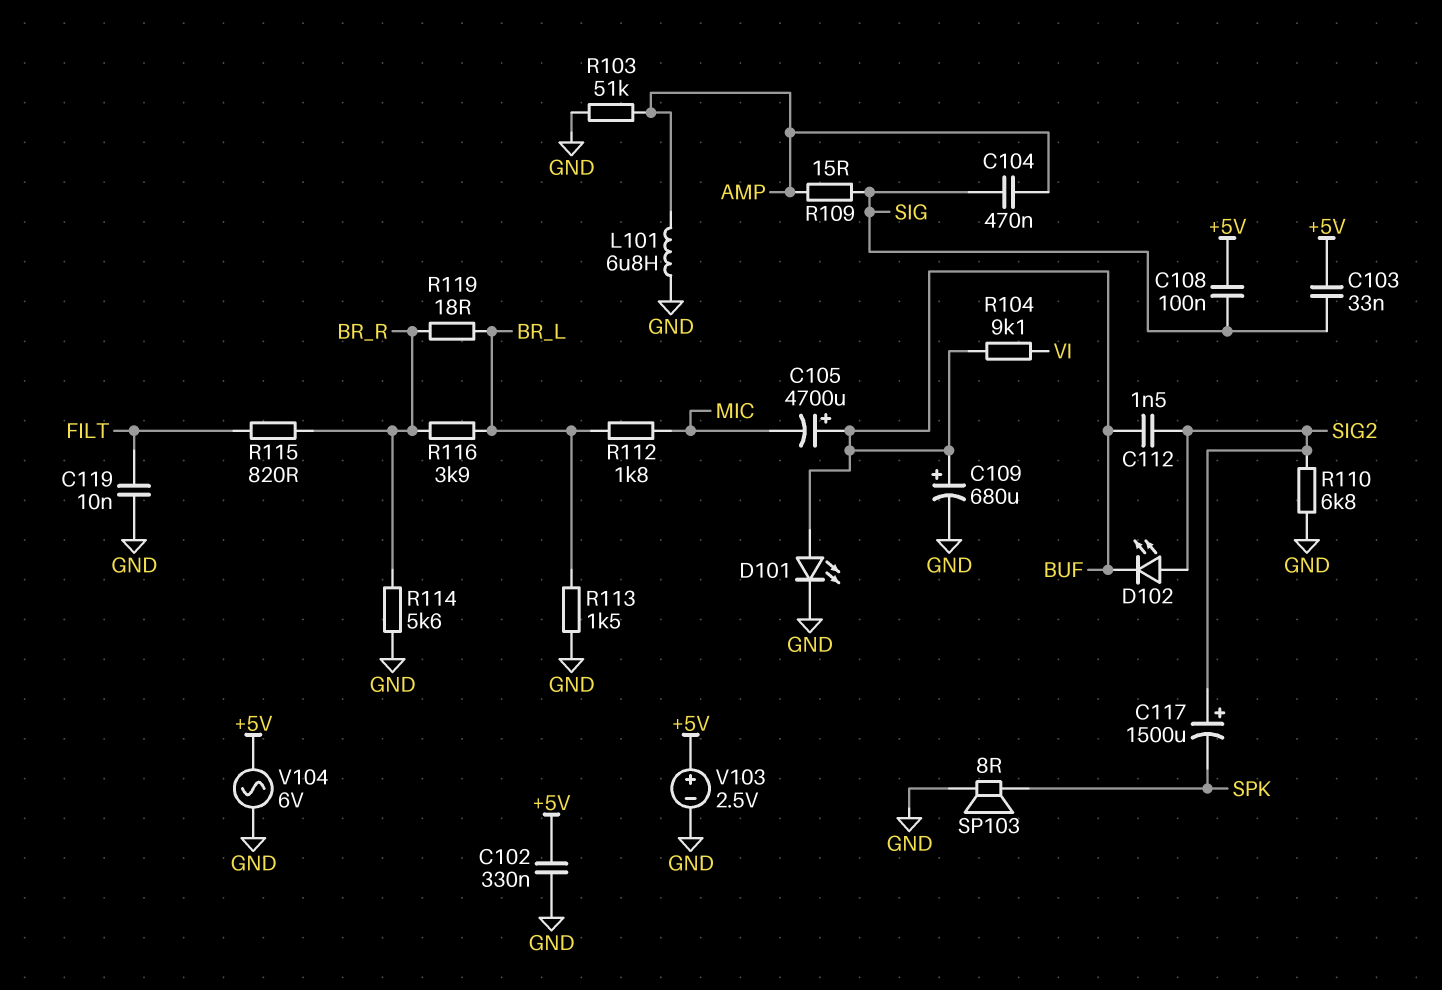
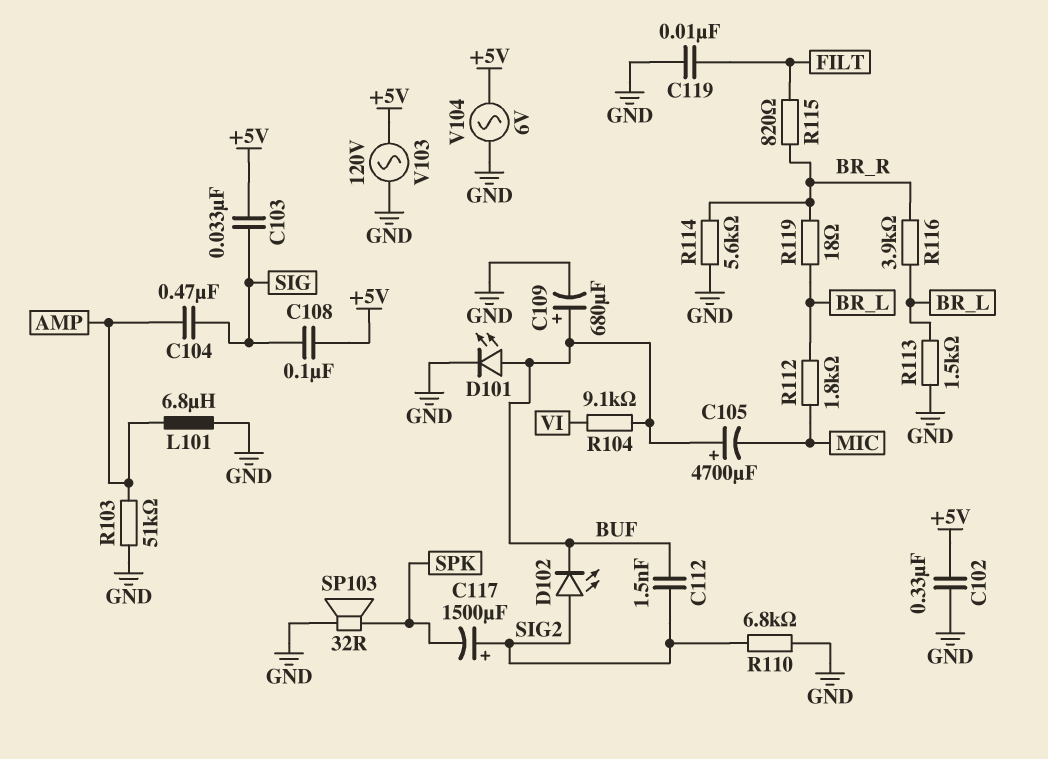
R109: 15 (AMP, SIG) -> none
SP103: speaker 8R (GND, SPK) -> speaker 32R (GND, SPK)
V103: 2.5V (plus +5V, minus GND) -> AC 120V (+5V, GND)

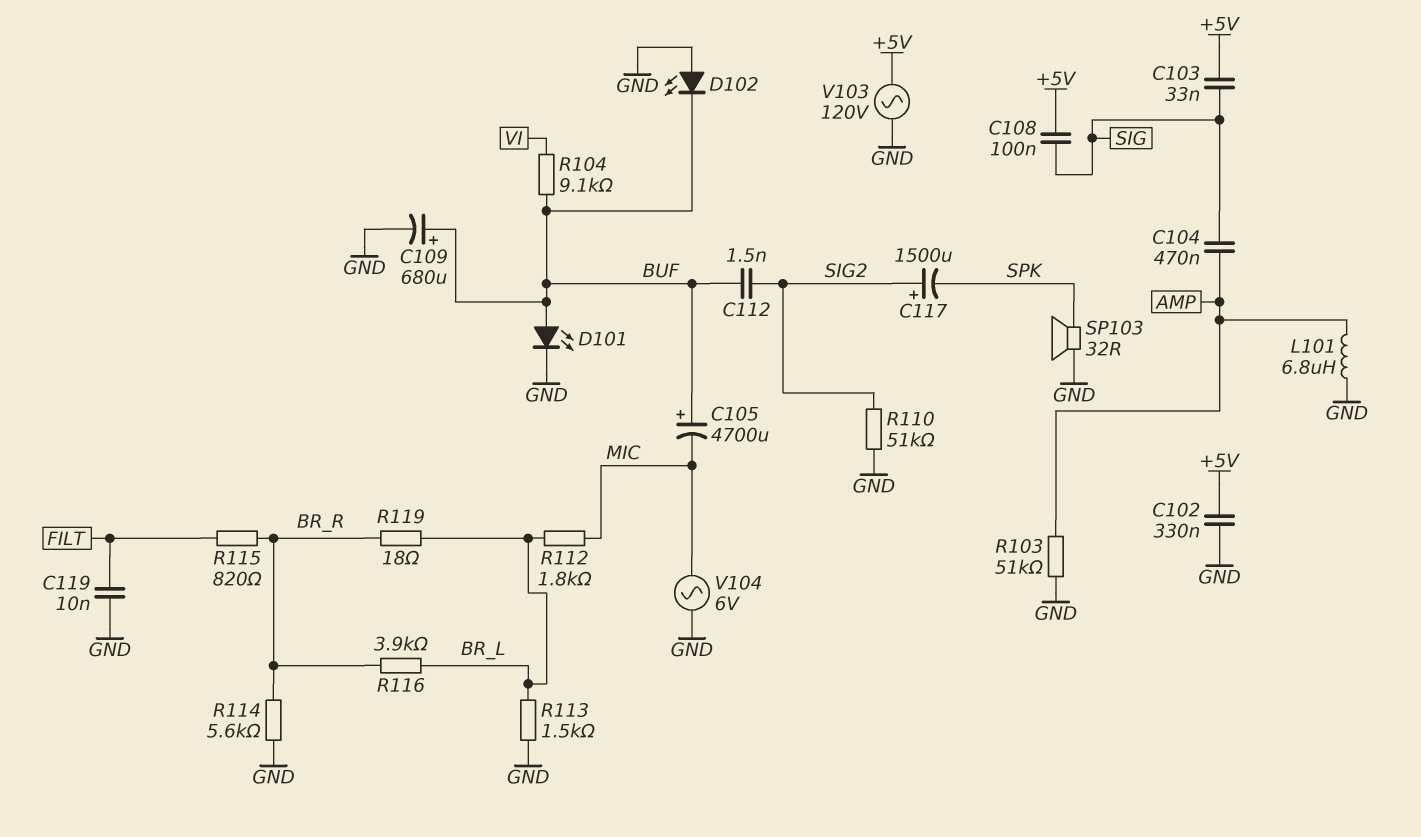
D102: LED (A SIG2, K BUF) -> LED (A GND, K BUF)
R110: 6.8k (GND, SIG2) -> 51k (GND, SIG2)
V104: AC 6V (+5V, GND) -> AC 6V (GND, MIC)

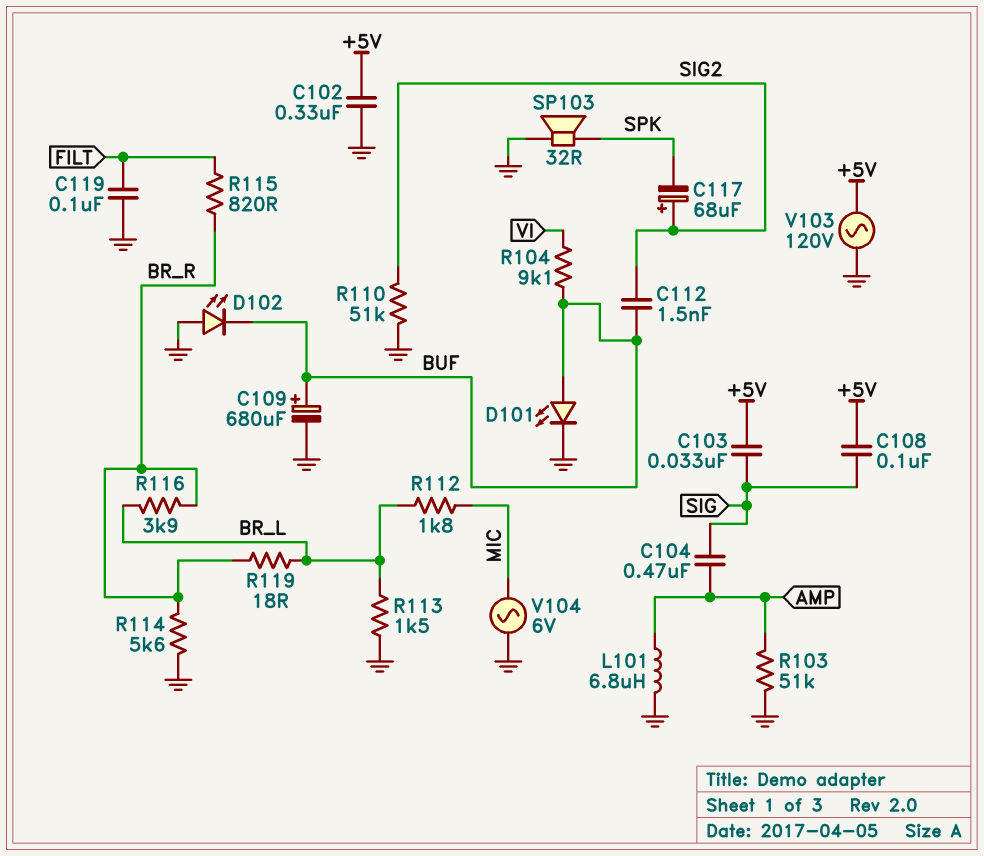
C105: 4700uF (plus BUF, minus MIC) -> none
C117: 1500uF (plus SIG2, minus SPK) -> 68uF (plus SIG2, minus SPK)
C119: 10nF (FILT, GND) -> 100nF (FILT, GND)

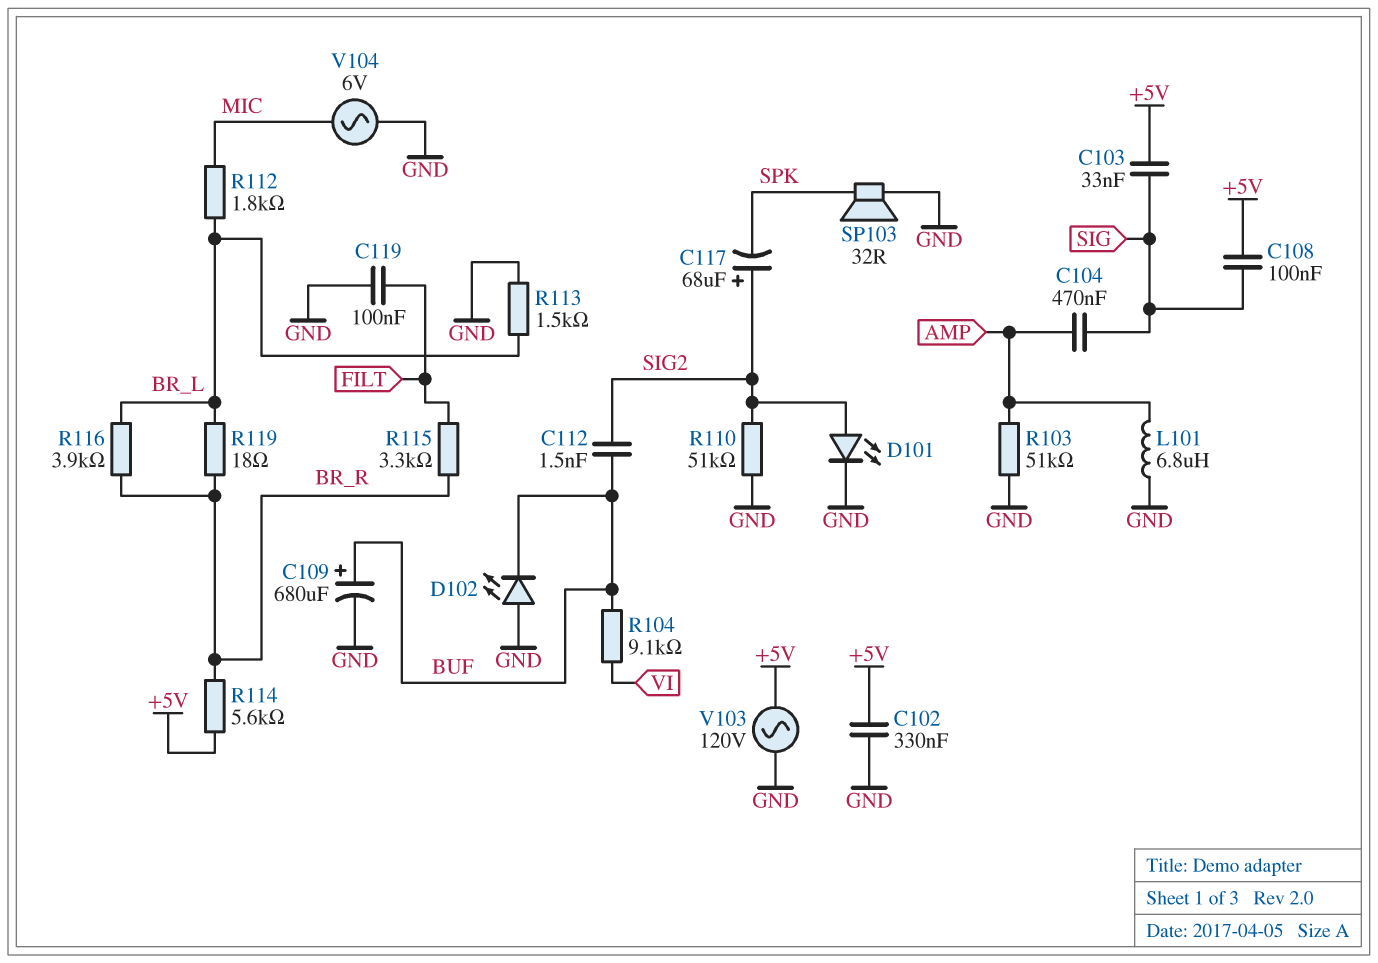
D101: LED (A BUF, K GND) -> LED (A SIG2, K GND)
R114: 5.6k (BR_R, GND) -> 5.6k (+5V, BR_R)
R115: 820 (BR_R, FILT) -> 3.3k (BR_R, FILT)

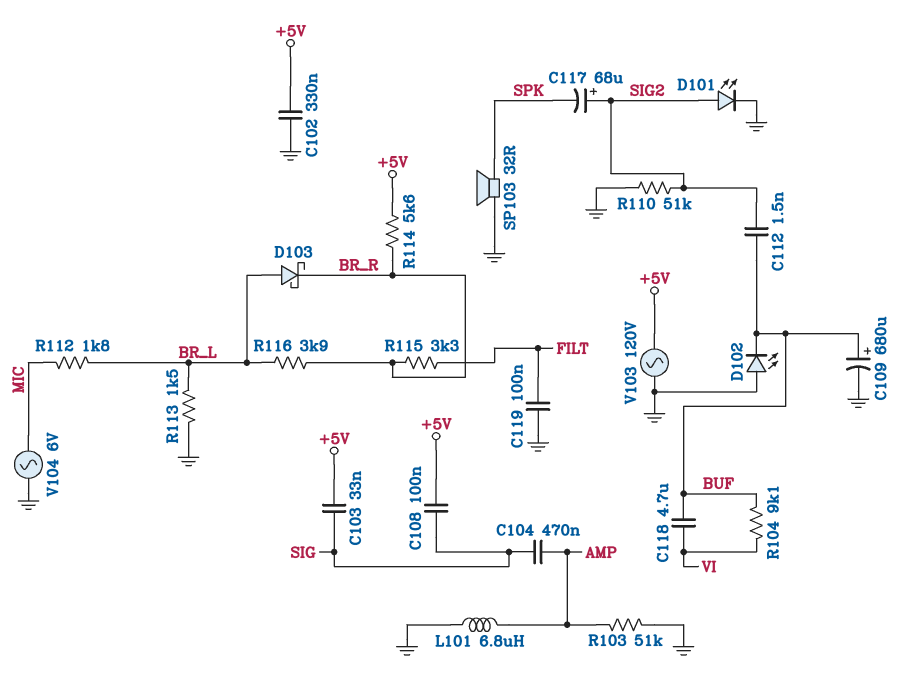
C118: none -> 4.7uF (BUF, VI)
D103: none -> schottky (A BR_L, K BR_R)
R119: 18 (BR_L, BR_R) -> none

